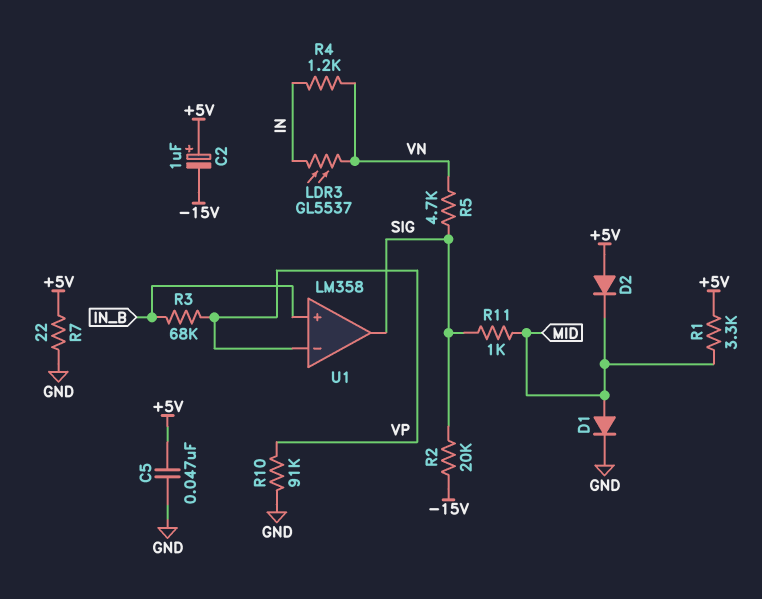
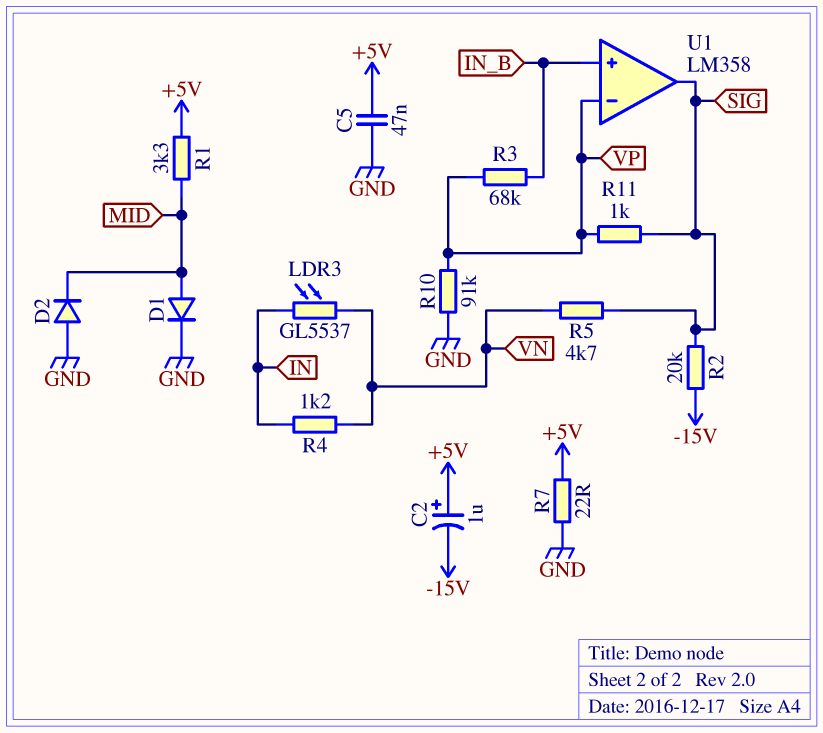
D2: diode (A +5V, K MID) -> diode (A GND, K MID)
R11: 1k (MID, SIG) -> 1k (SIG, VP)

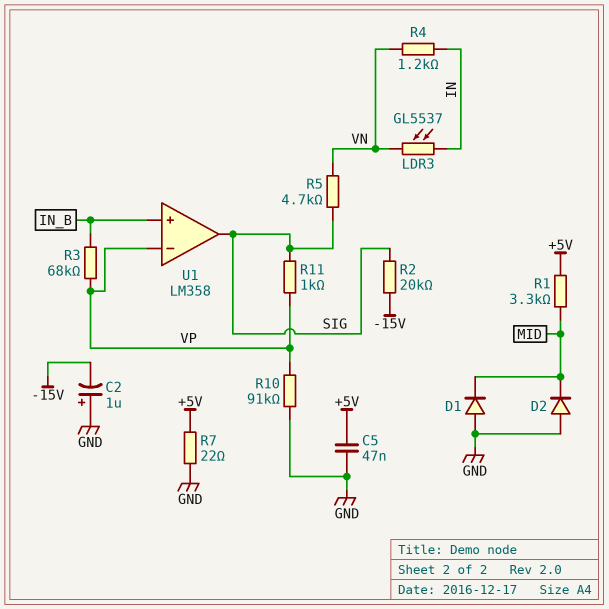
C2: 1uF (plus +5V, minus -15V) -> 1uF (plus GND, minus -15V)
D1: diode (A MID, K GND) -> diode (A GND, K MID)

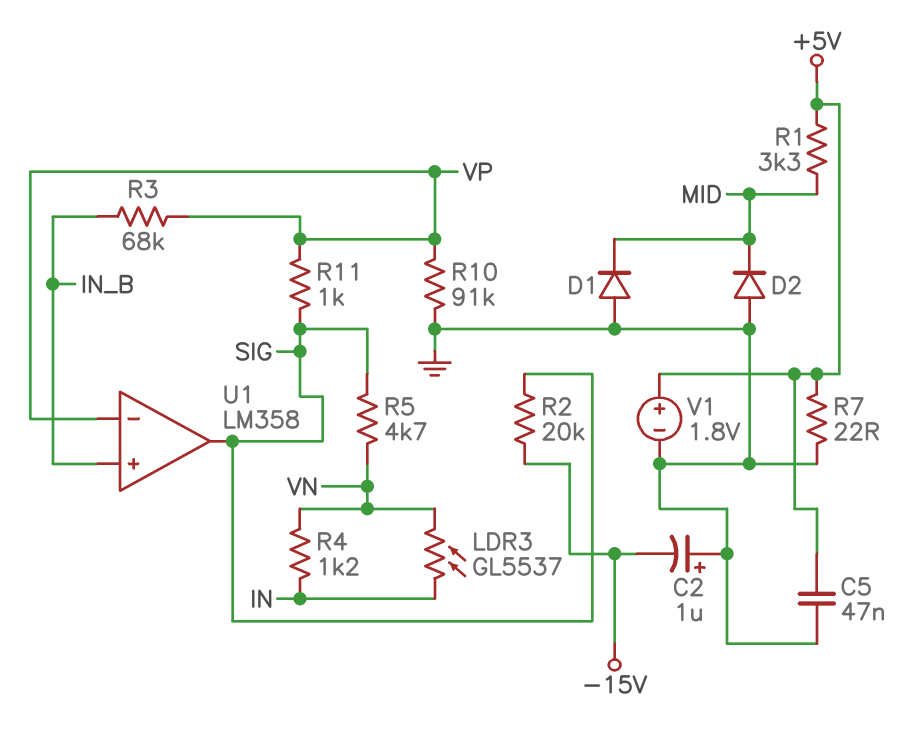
V1: none -> 1.8V (plus +5V, minus GND)

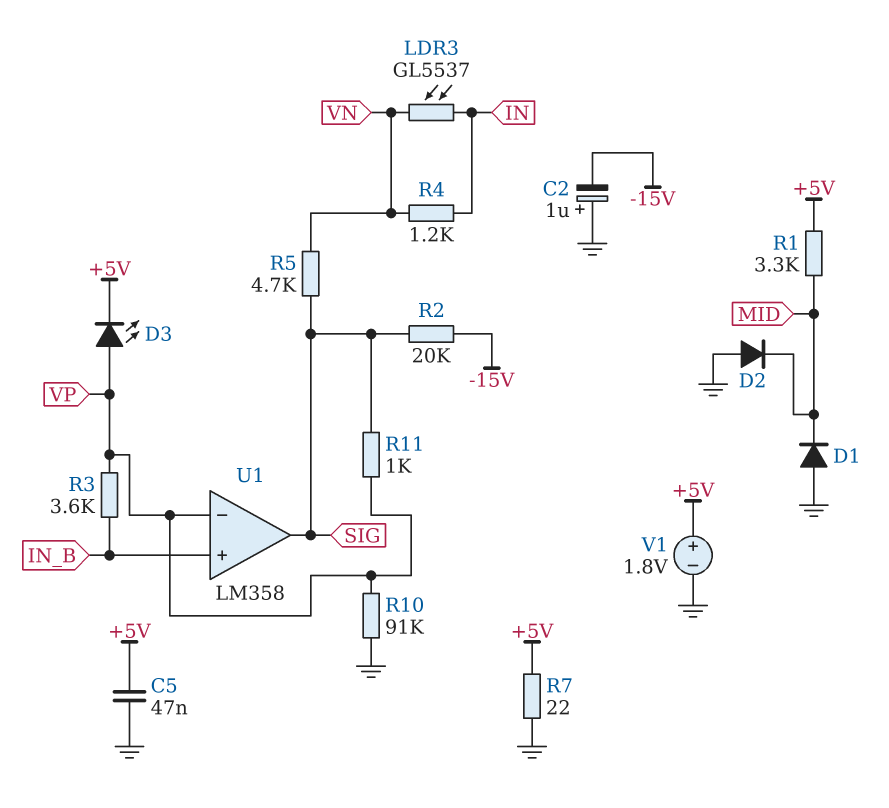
D3: none -> LED (A VP, K +5V)
R3: 68k (IN_B, VP) -> 3.6k (IN_B, VP)

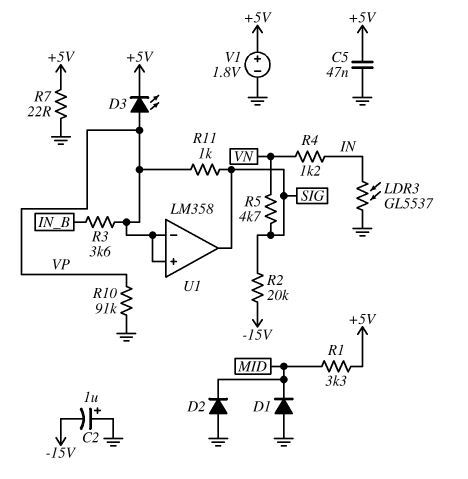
LDR3: GL5537 (IN, VN) -> GL5537 (GND, IN)
U1 pin in+: IN_B -> VP

